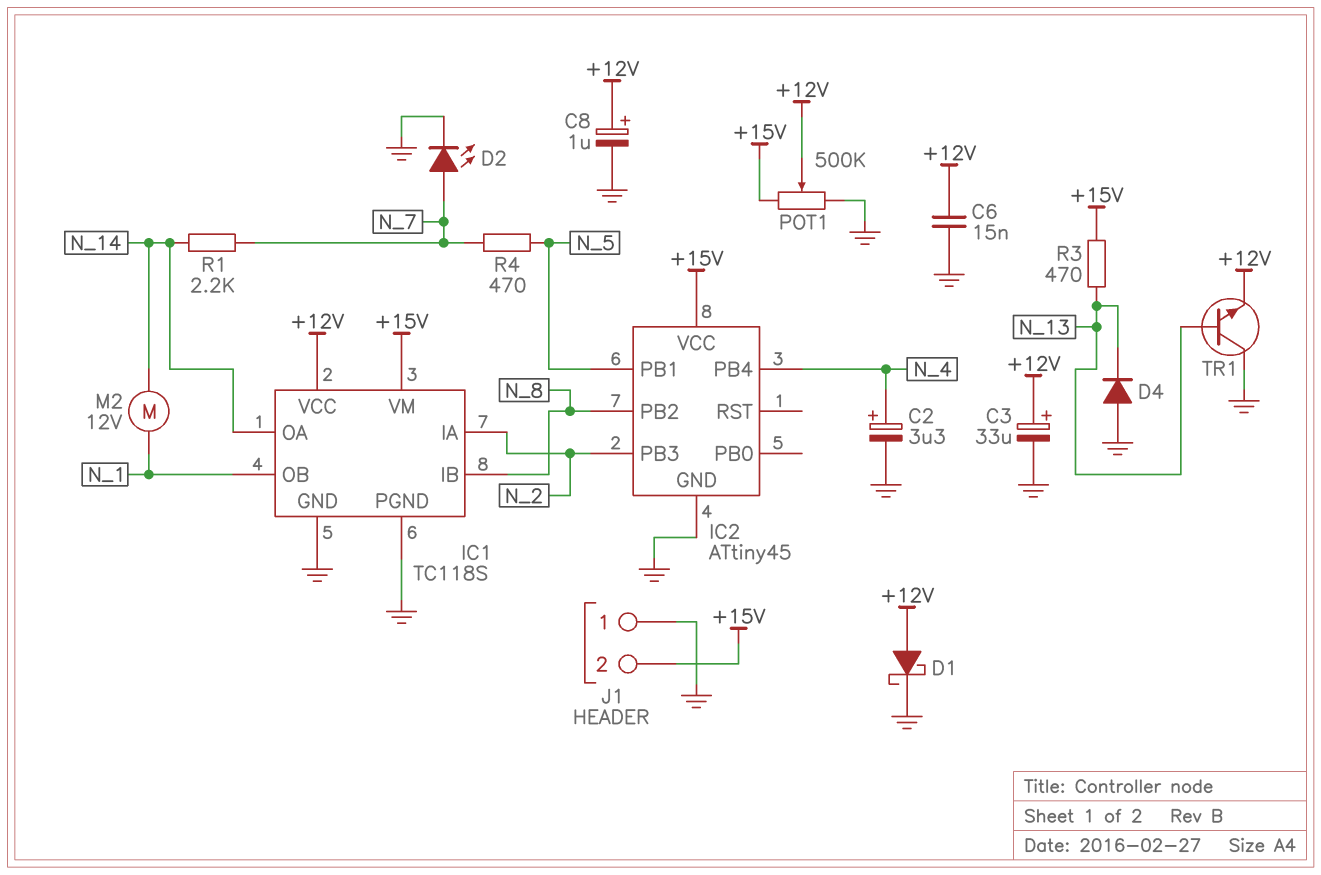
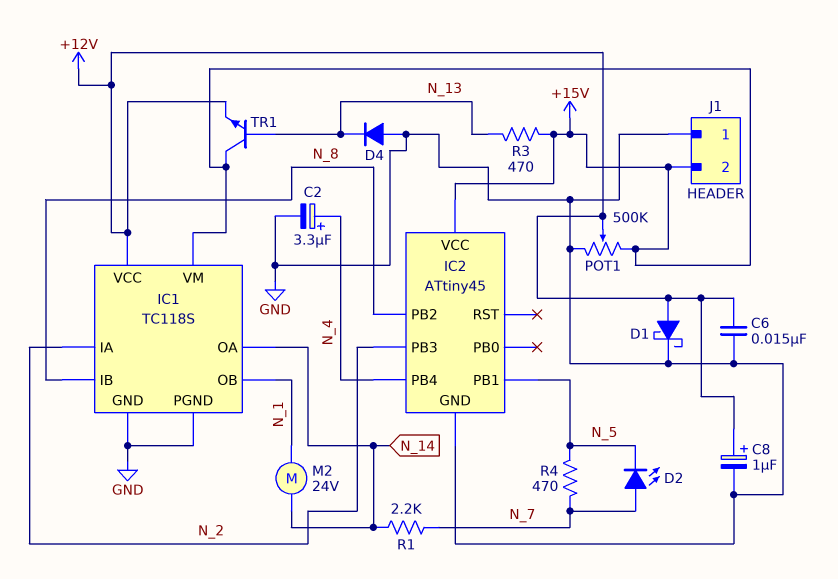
C3: 33uF (plus +12V, minus GND) -> none
D2: LED (A N_7, K GND) -> LED (A N_7, K N_5)
M2: motor 12V (N_1, N_14) -> motor 24V (N_1, N_14)
TR1: NPN (B N_13, C GND, E +12V) -> NPN (B N_13, C +15V, E +12V)

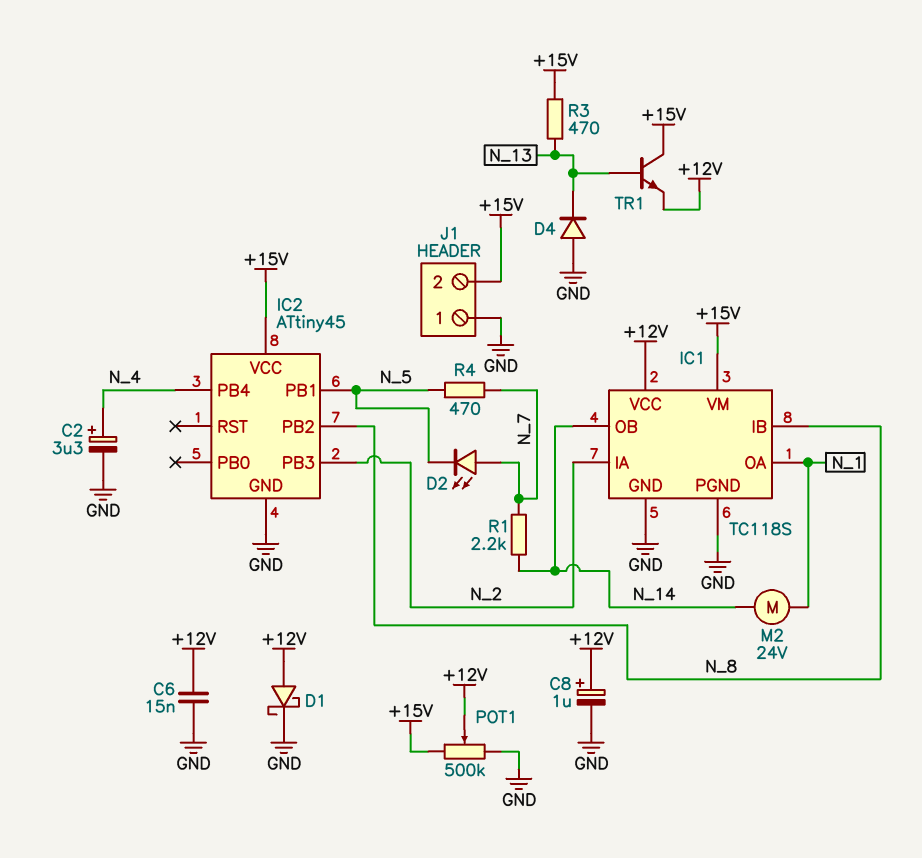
IC1 pin OA: N_14 -> N_1
IC1 pin OB: N_1 -> N_14

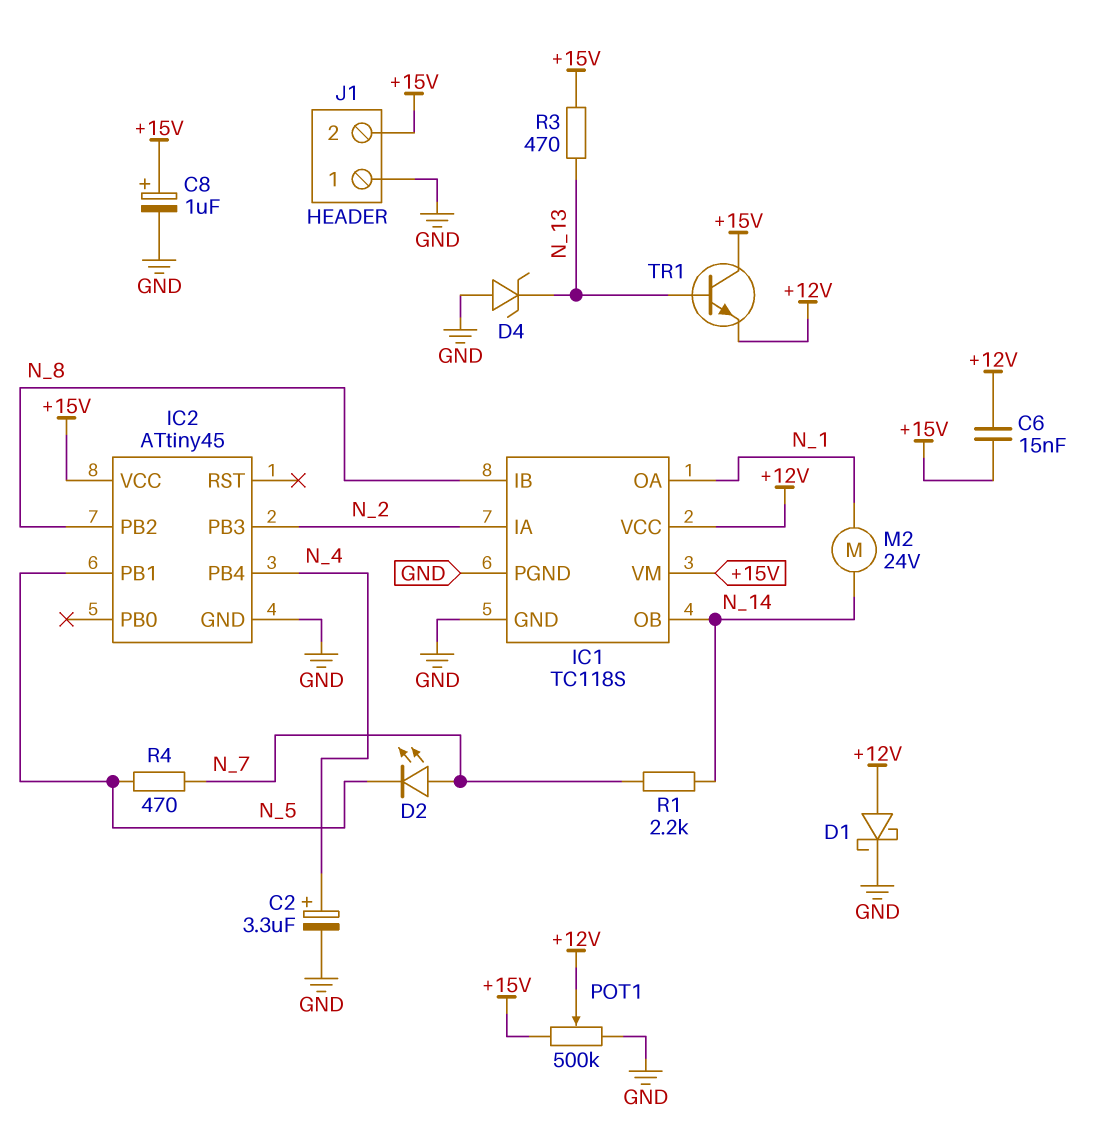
C6: 15nF (+12V, GND) -> 15nF (+12V, +15V)
C8: 1uF (plus +12V, minus GND) -> 1uF (plus +15V, minus GND)
D4: diode (A GND, K N_13) -> zener (A GND, K N_13)

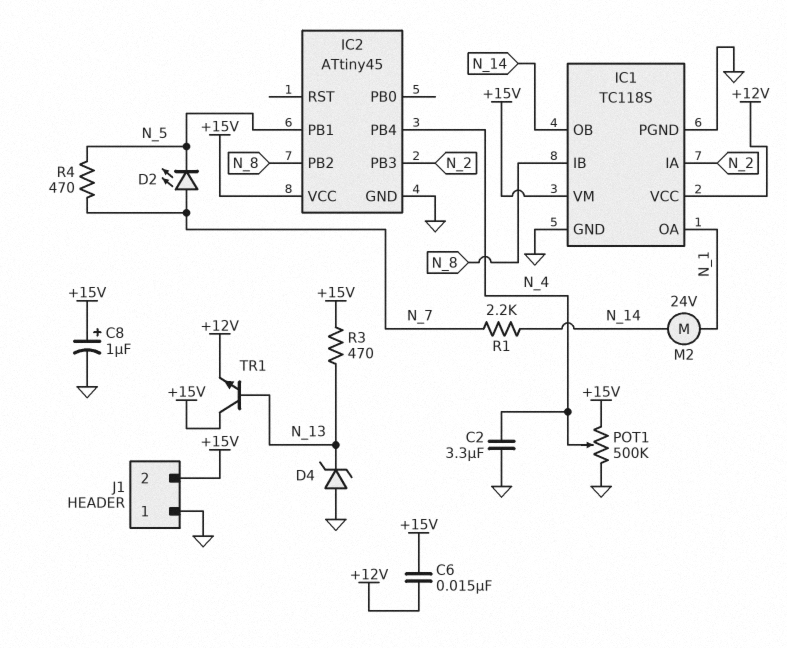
C2: 3.3uF (plus N_4, minus GND) -> 3.3uF (GND, N_4)
D1: schottky (A +12V, K GND) -> none
POT1: 500k (+15V, GND, wiper +12V) -> 500k (+15V, GND, wiper N_4)

